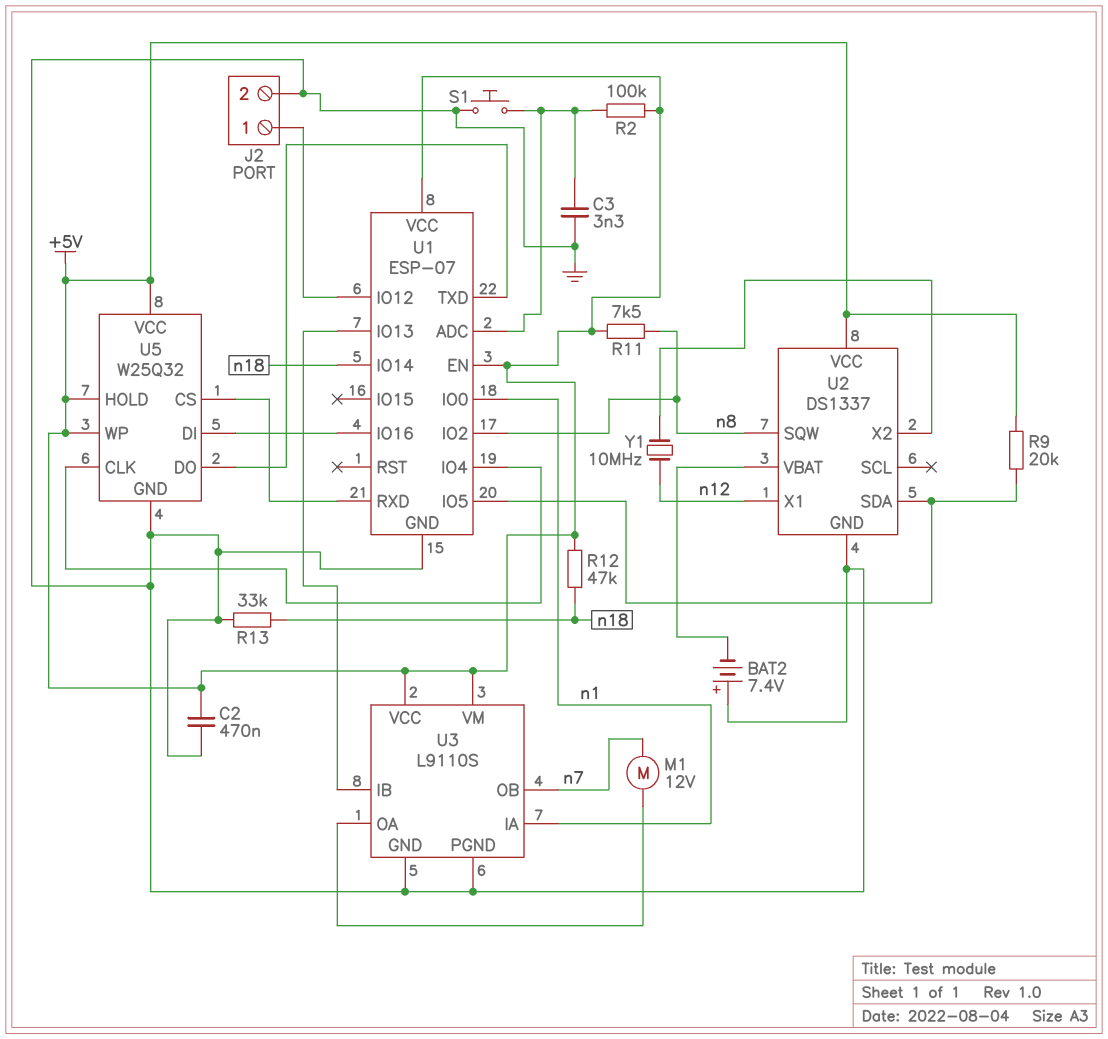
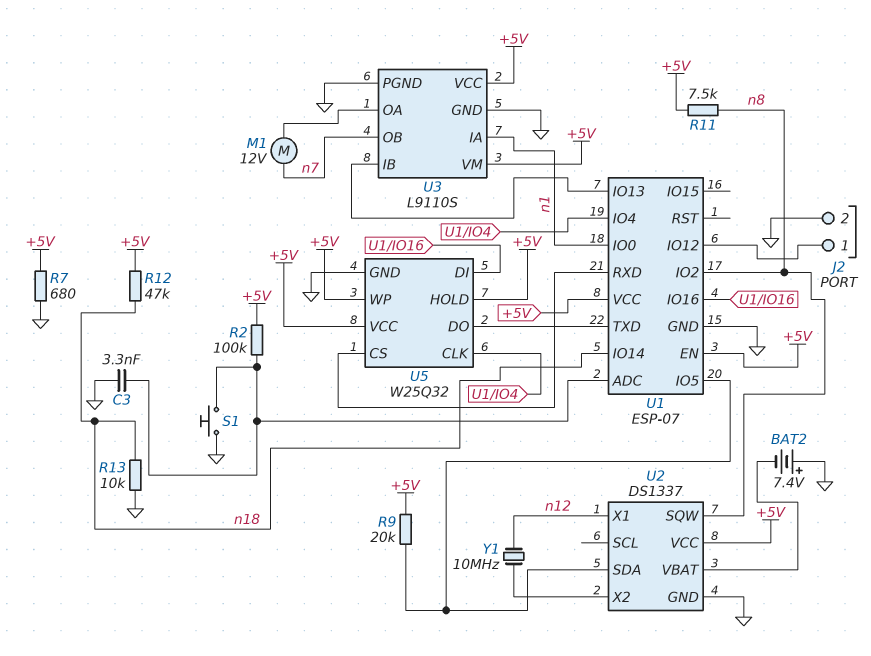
C2: 470nF (+5V, GND) -> none
R7: none -> 680 (+5V, GND)
R13: 33k (GND, n18) -> 10k (GND, n18)

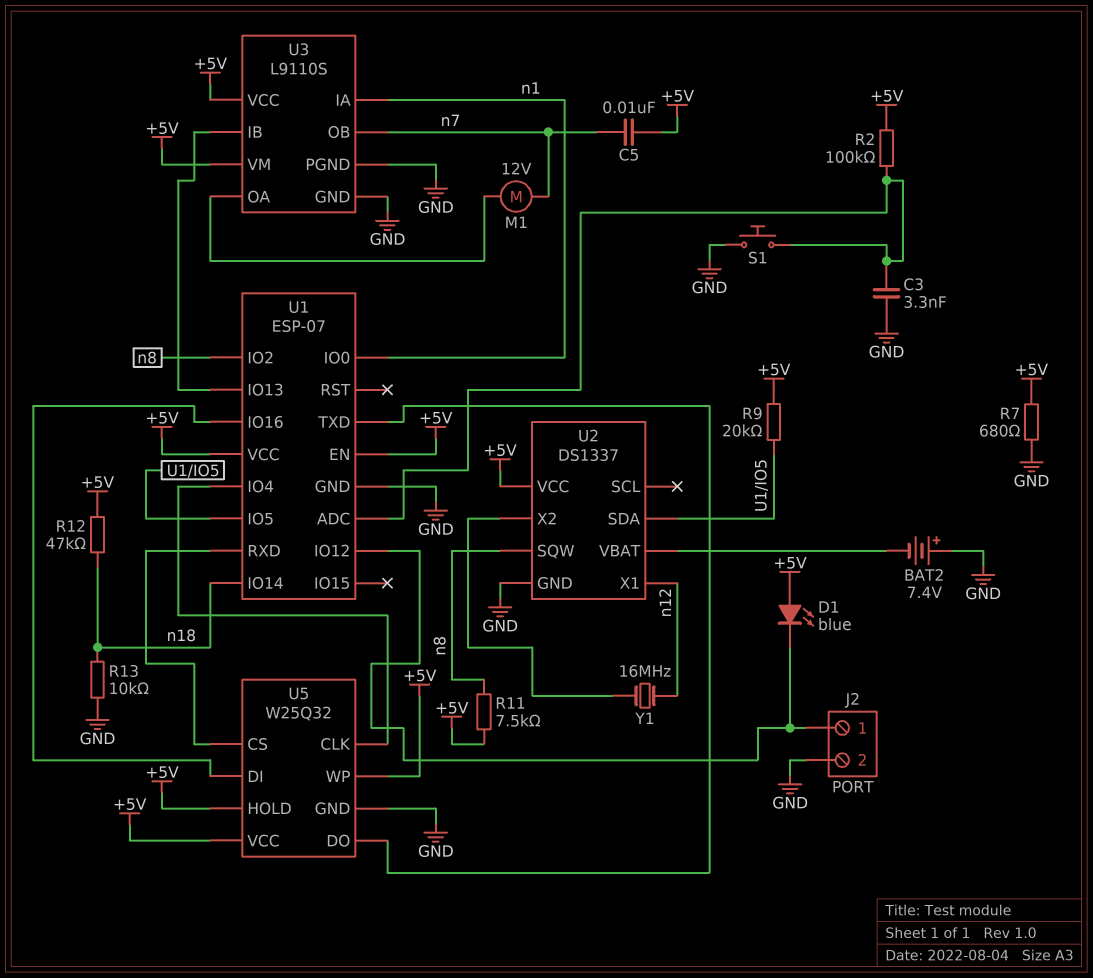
C5: none -> 10nF (+5V, n7)
D1: none -> LED blue (A +5V, K J2/1)
Y1: 10MHz (U2/X2, n12) -> 16MHz (U2/X2, n12)

